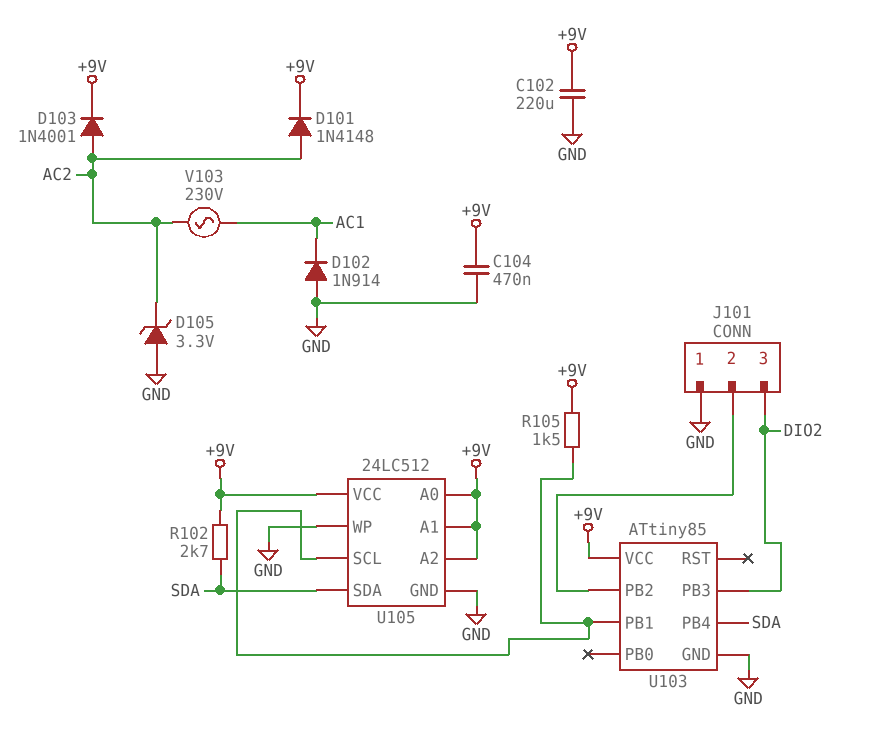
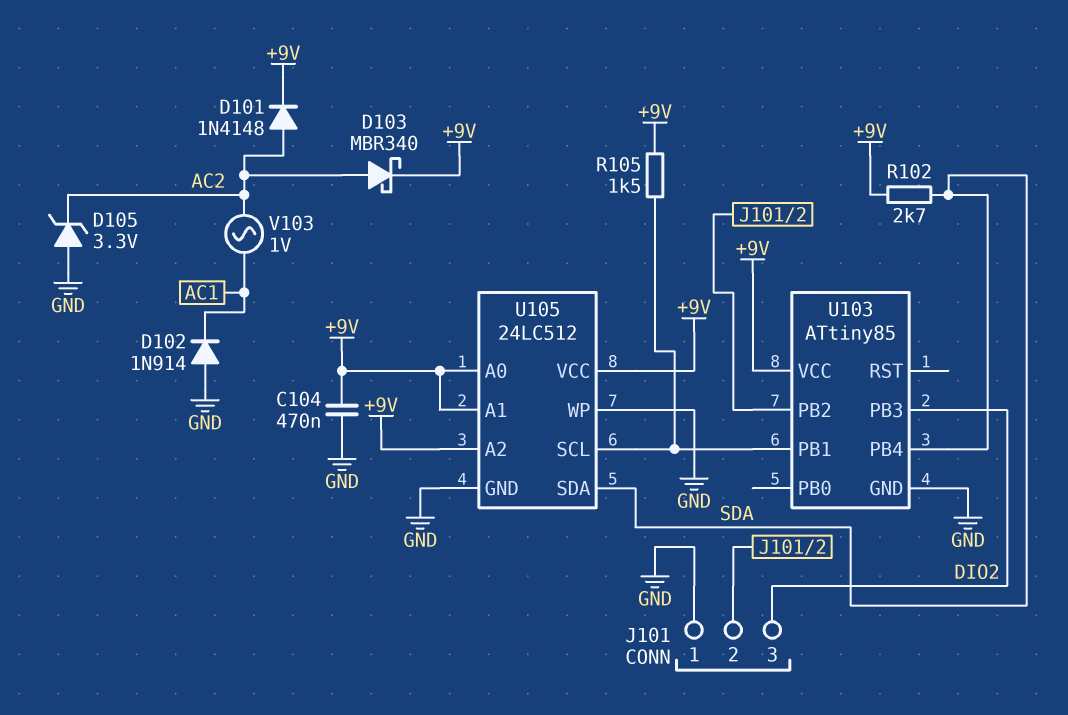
C102: 220uF (+9V, GND) -> none
D103: diode 1N4001 (A AC2, K +9V) -> schottky MBR340 (A AC2, K +9V)
V103: AC 230V (AC1, AC2) -> AC 1V (AC1, AC2)

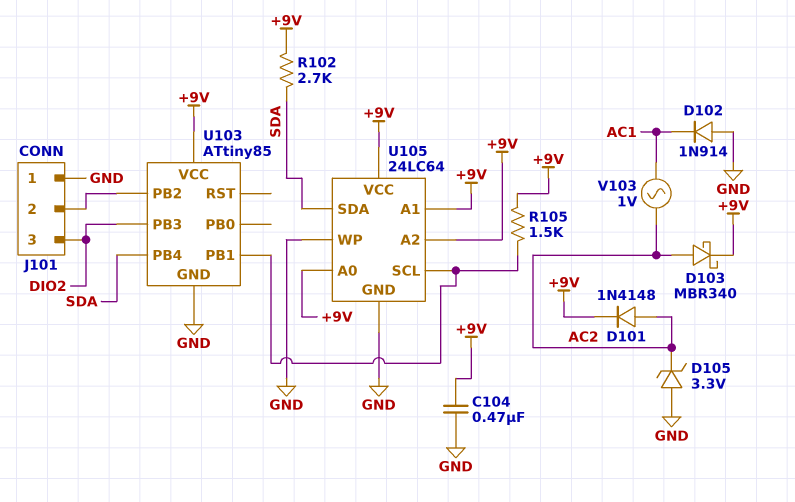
U105: 24LC512 -> 24LC64

